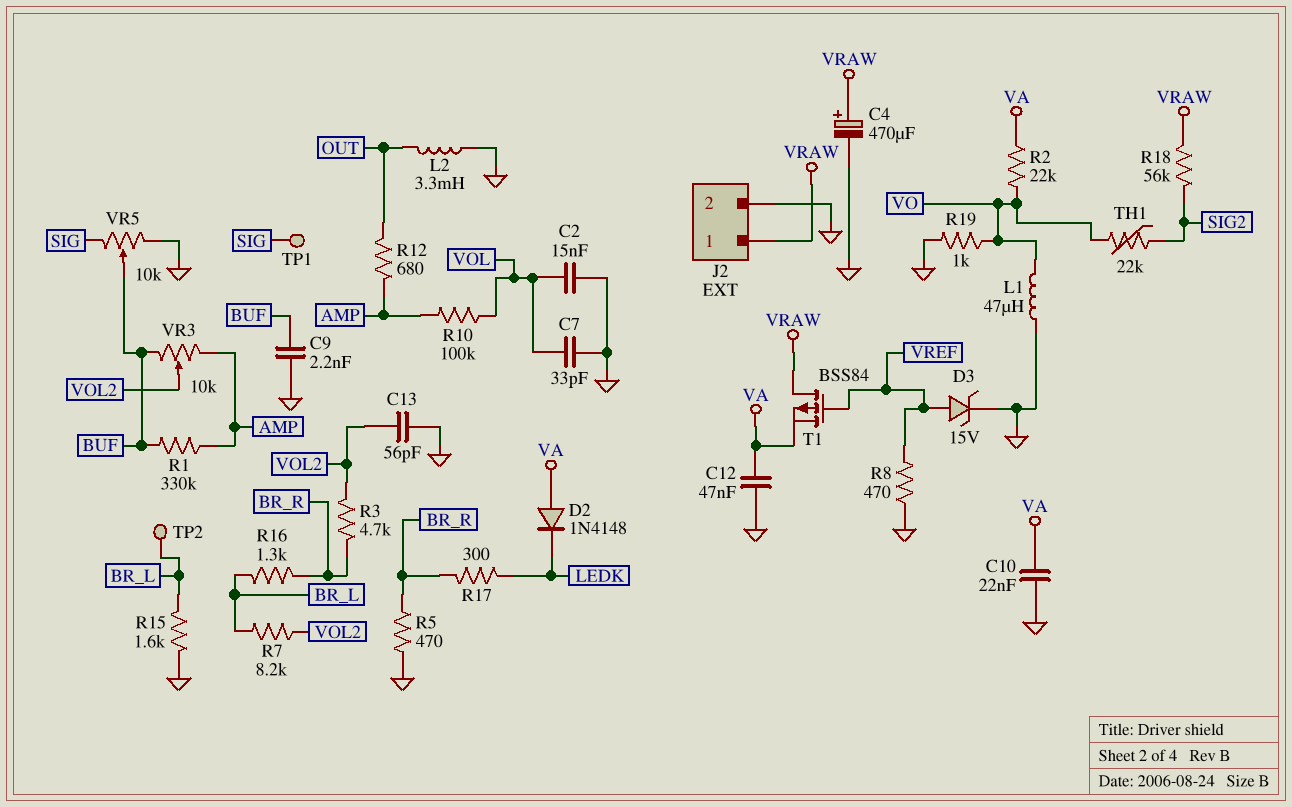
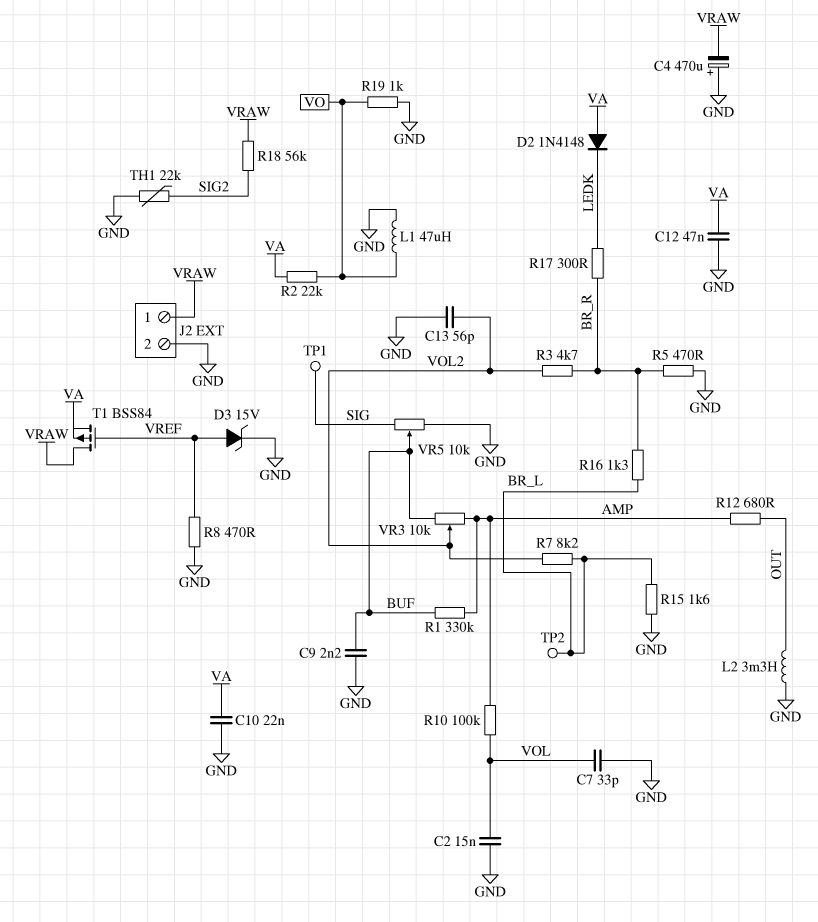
C4: 470uF (plus VRAW, minus GND) -> 470uF (plus GND, minus VRAW)
TH1: 22k (SIG2, VO) -> 22k (GND, SIG2)

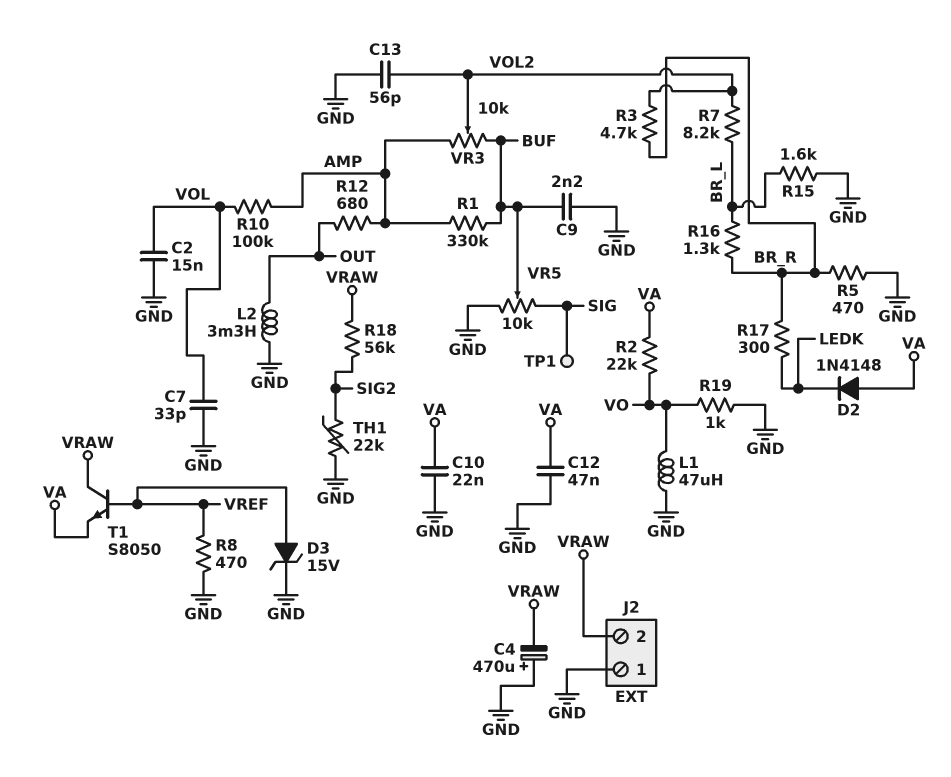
J2 pin 1: VRAW -> GND
J2 pin 2: GND -> VRAW
T1: PMOS BSS84 (G VREF, D VRAW, S VA) -> NPN S8050 (B VREF, C VRAW, E VA)
TP2: test point (BR_L) -> none

